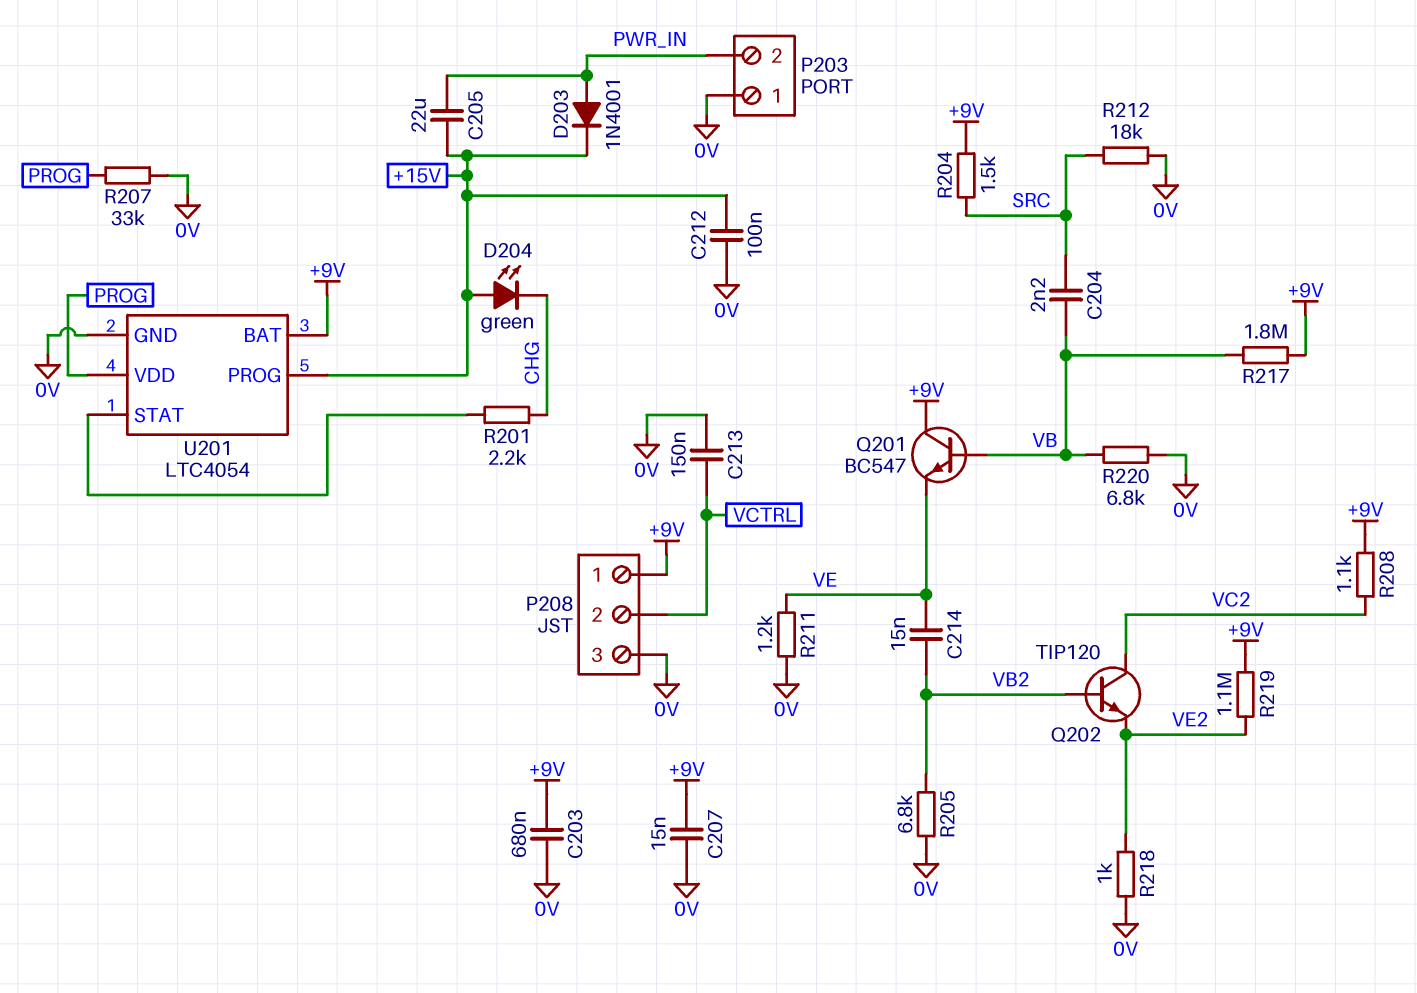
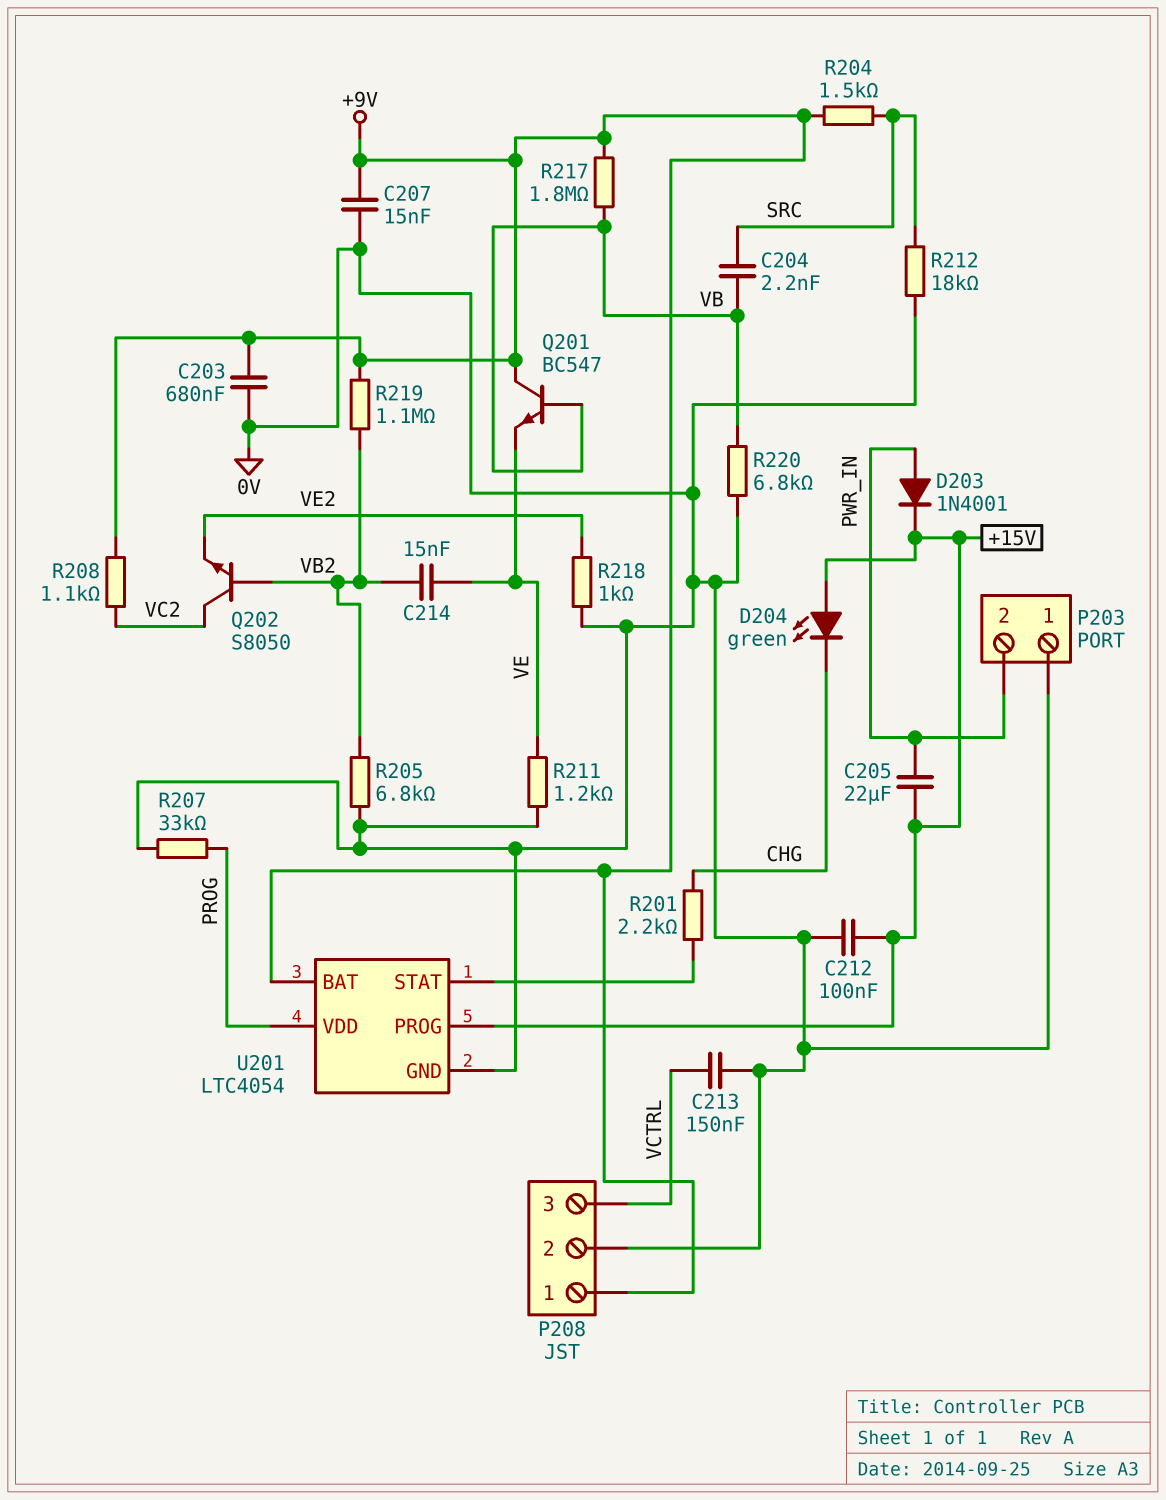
P208 pin 2: VCTRL -> 0V
P208 pin 3: 0V -> VCTRL
Q202: NPN TIP120 (B VB2, C VC2, E VE2) -> NPN S8050 (B VB2, C VC2, E VE2)
R219: 1.1M (+9V, VE2) -> 1.1M (+9V, VB2)

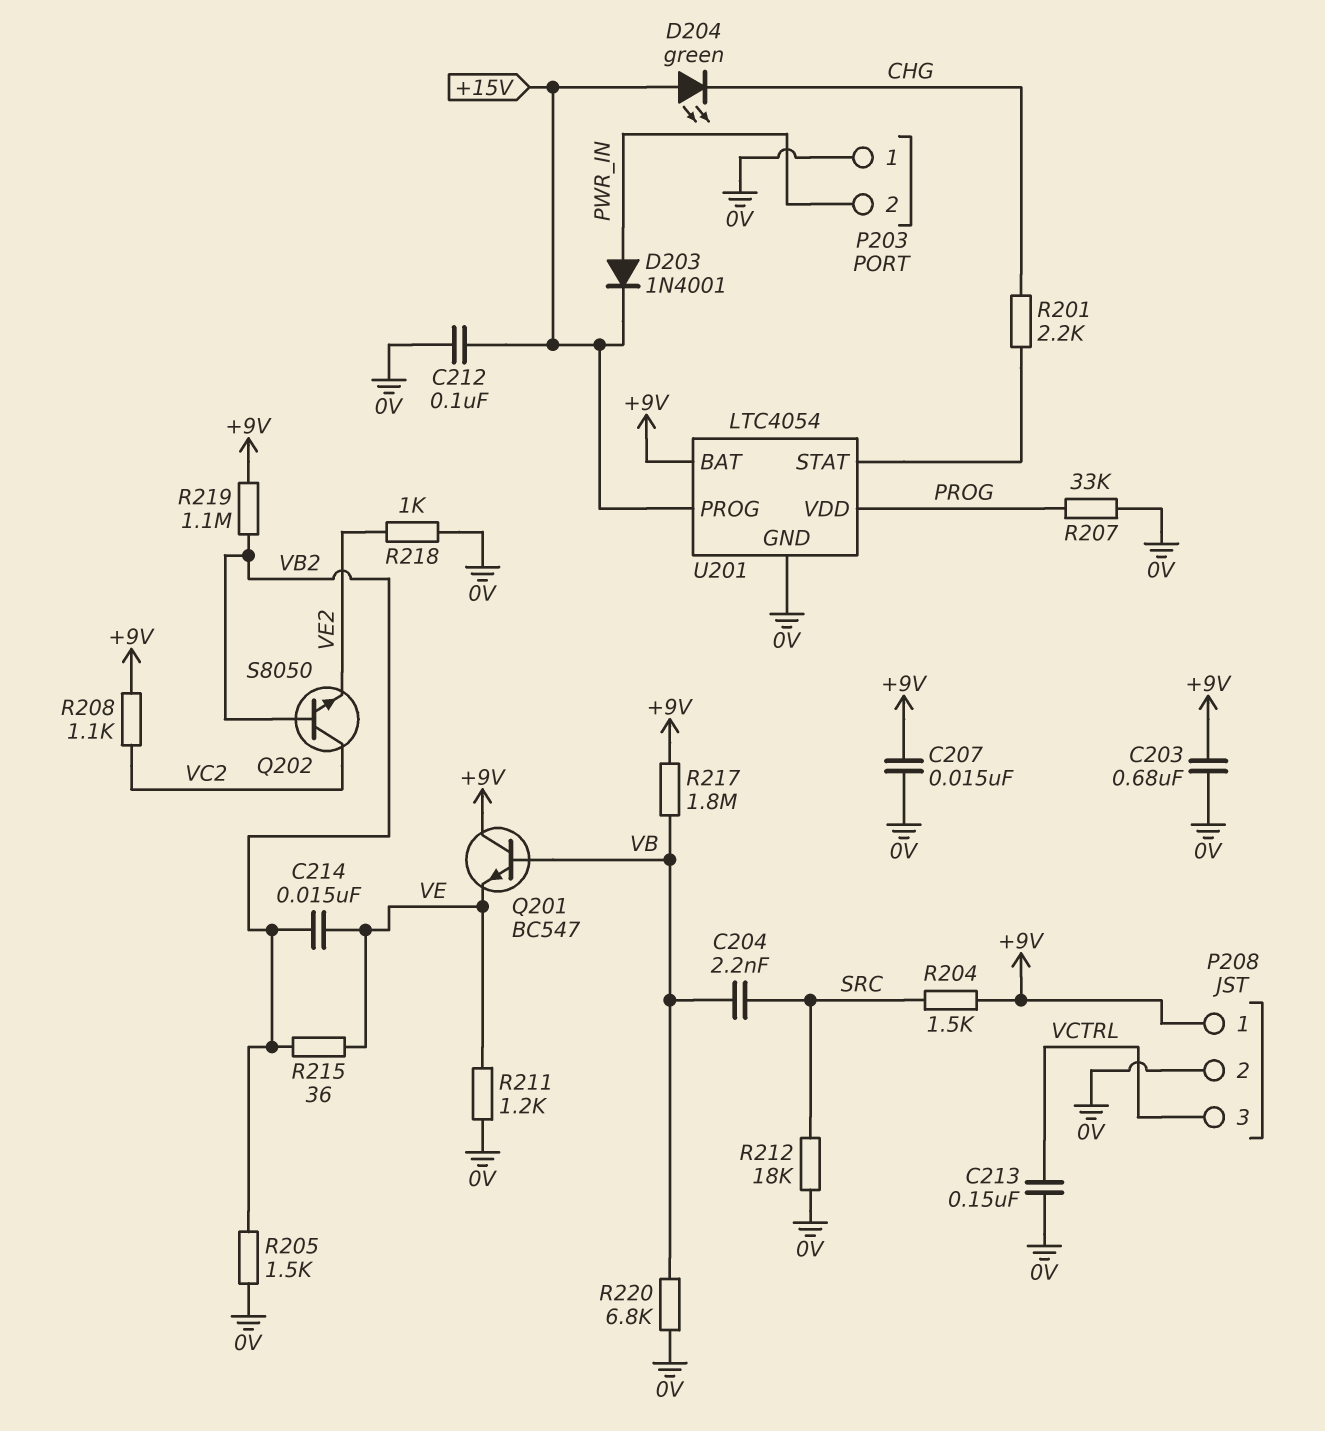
C205: 22uF (+15V, PWR_IN) -> none
R205: 6.8k (0V, VB2) -> 1.5k (0V, VB2)
R215: none -> 36 (VB2, VE)

